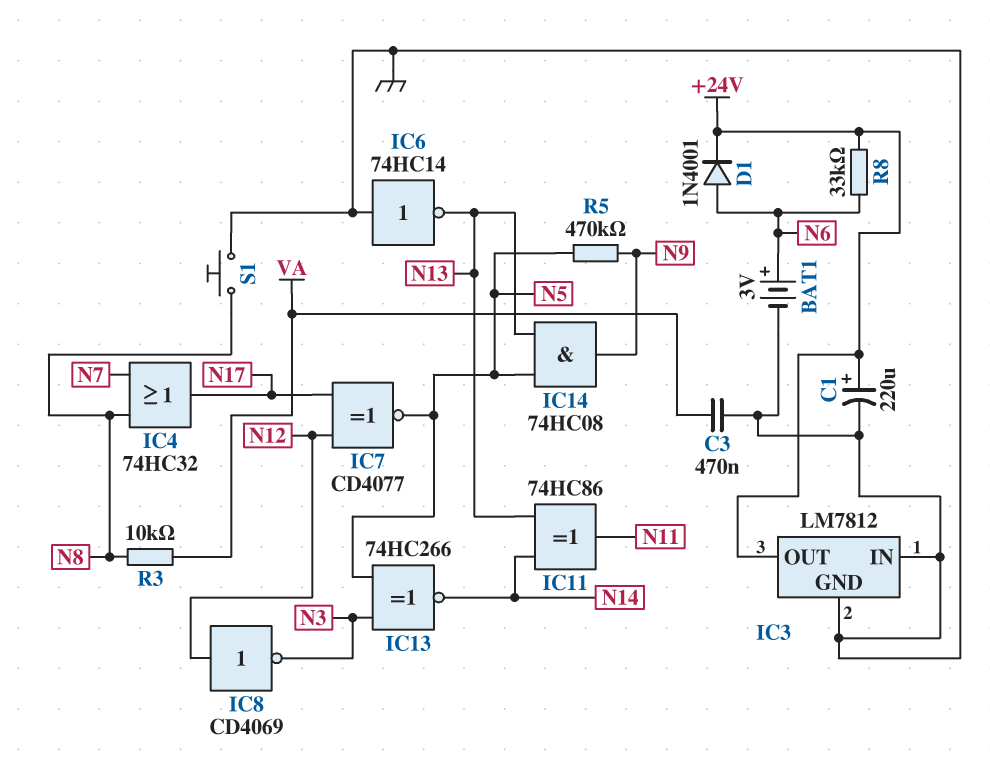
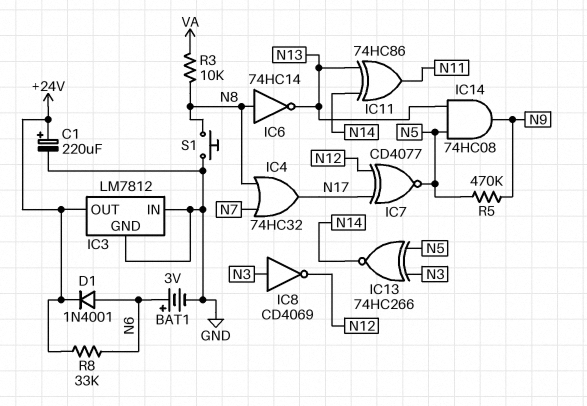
C3: 470nF (GND, VA) -> none
IC6: NOT 74HC14 (in GND, out N13) -> NOT 74HC14 (in N8, out N13)
IC8: NOT CD4069 (in N12, out N3) -> NOT CD4069 (in N3, out N12)

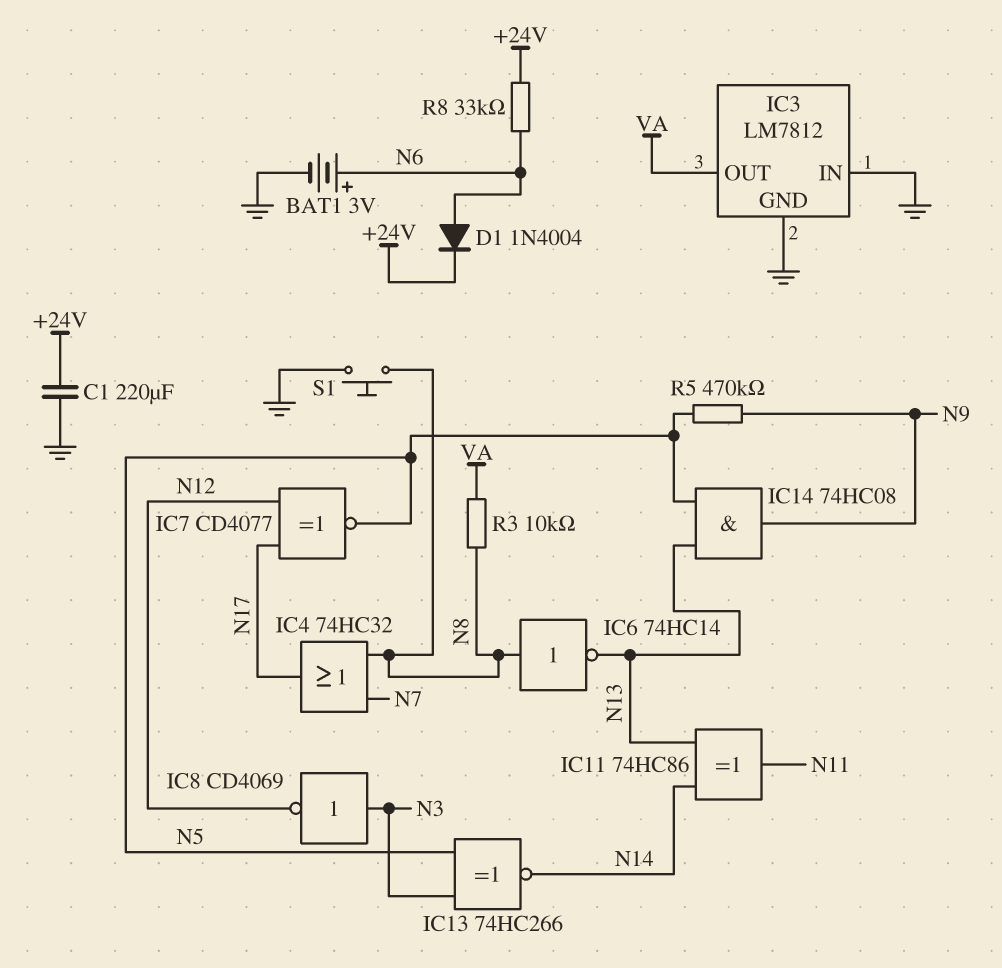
C1: 220uF (plus +24V, minus GND) -> 220uF (+24V, GND)
D1: diode 1N4001 (A N6, K +24V) -> diode 1N4004 (A N6, K +24V)
IC3 pin OUT: +24V -> VA

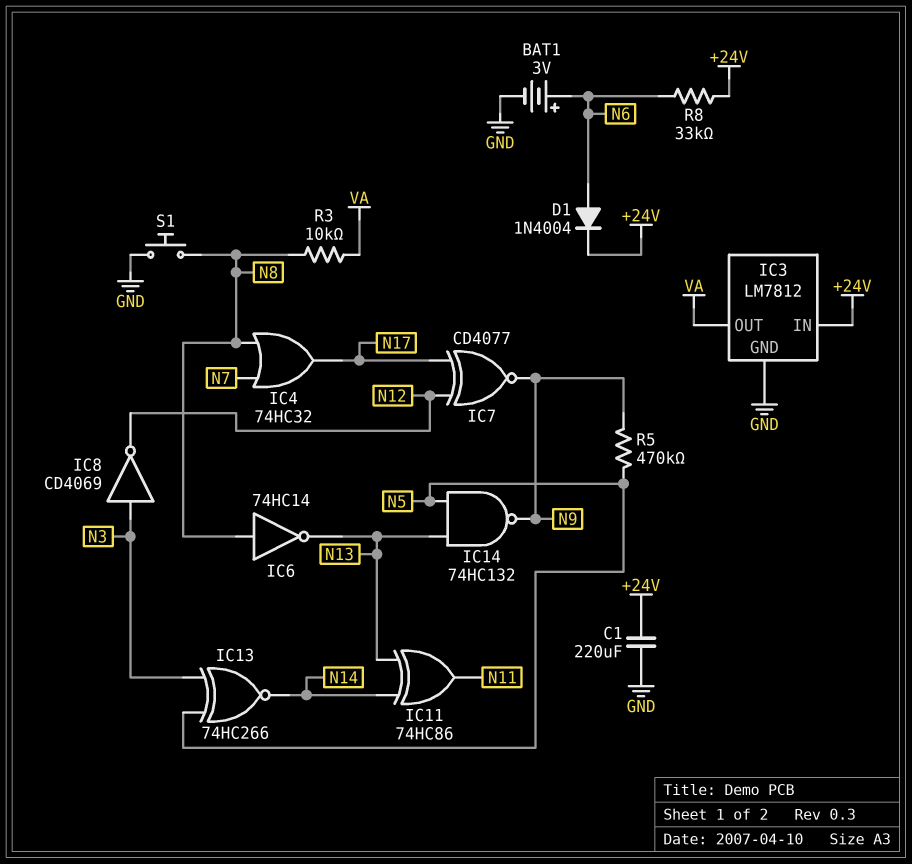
IC3 pin IN: GND -> +24V
IC7: XNOR CD4077 (in N12, in N17, out N5) -> XNOR CD4077 (in N12, in N17, out N9)
IC14: AND 74HC08 (in N5, in N13, out N9) -> NAND 74HC132 (in N5, in N13, out N9)

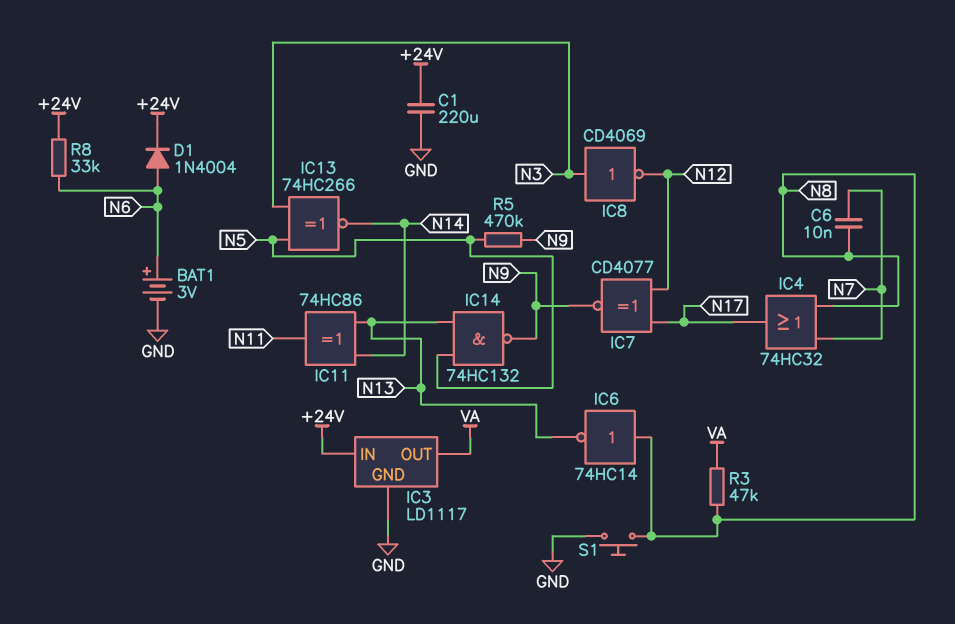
C6: none -> 10nF (N7, N8)
IC3: LM7812 -> LD1117
R3: 10k (N8, VA) -> 47k (N8, VA)

